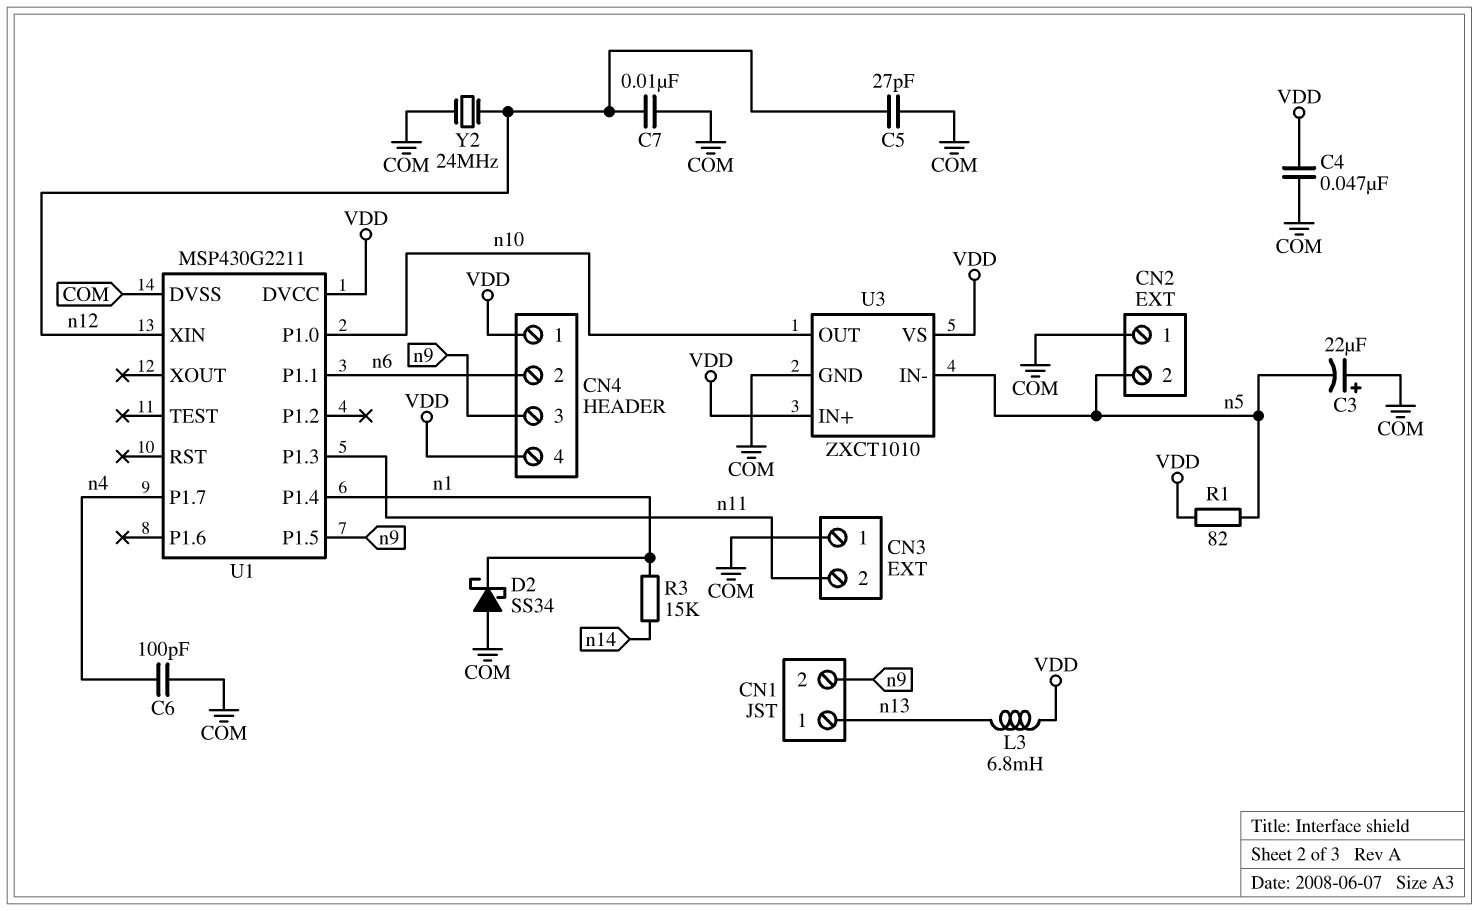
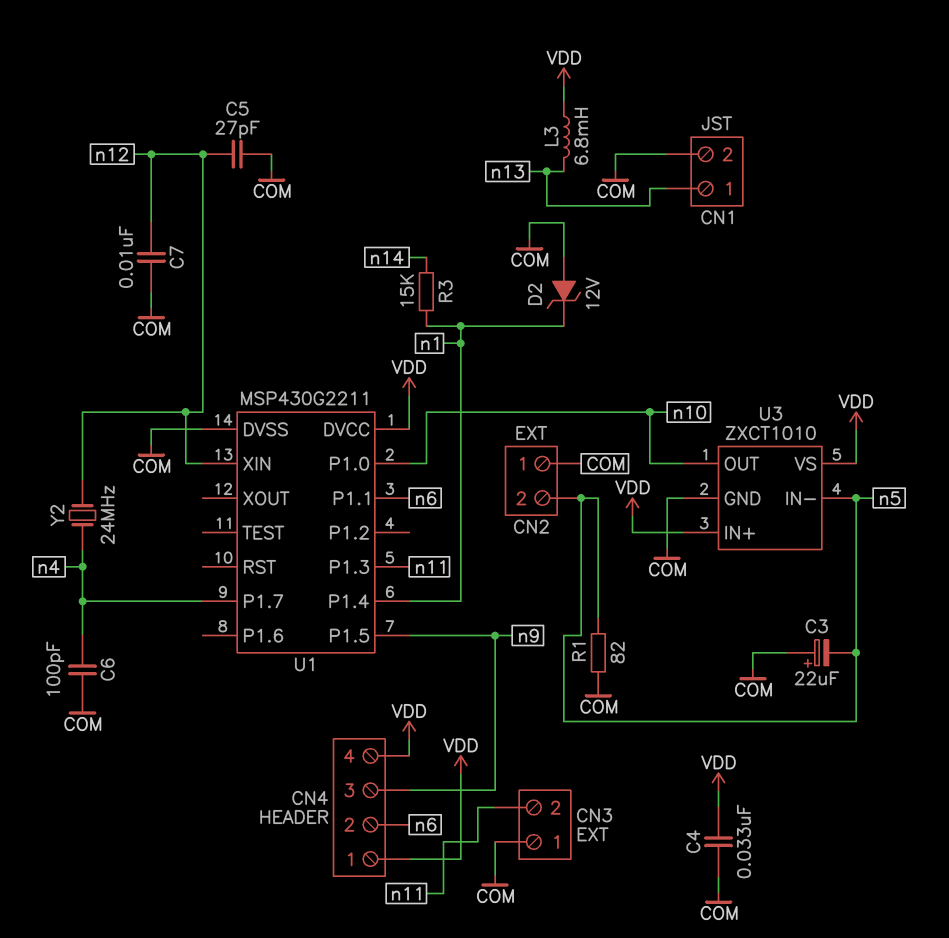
C4: 47nF (COM, VDD) -> 33nF (COM, VDD)
CN1 pin 2: n9 -> COM
D2: schottky SS34 (A COM, K n1) -> zener 12V (A COM, K n1)
R1: 82 (VDD, n5) -> 82 (COM, n5)
Y2: 24MHz (COM, n12) -> 24MHz (n4, n12)

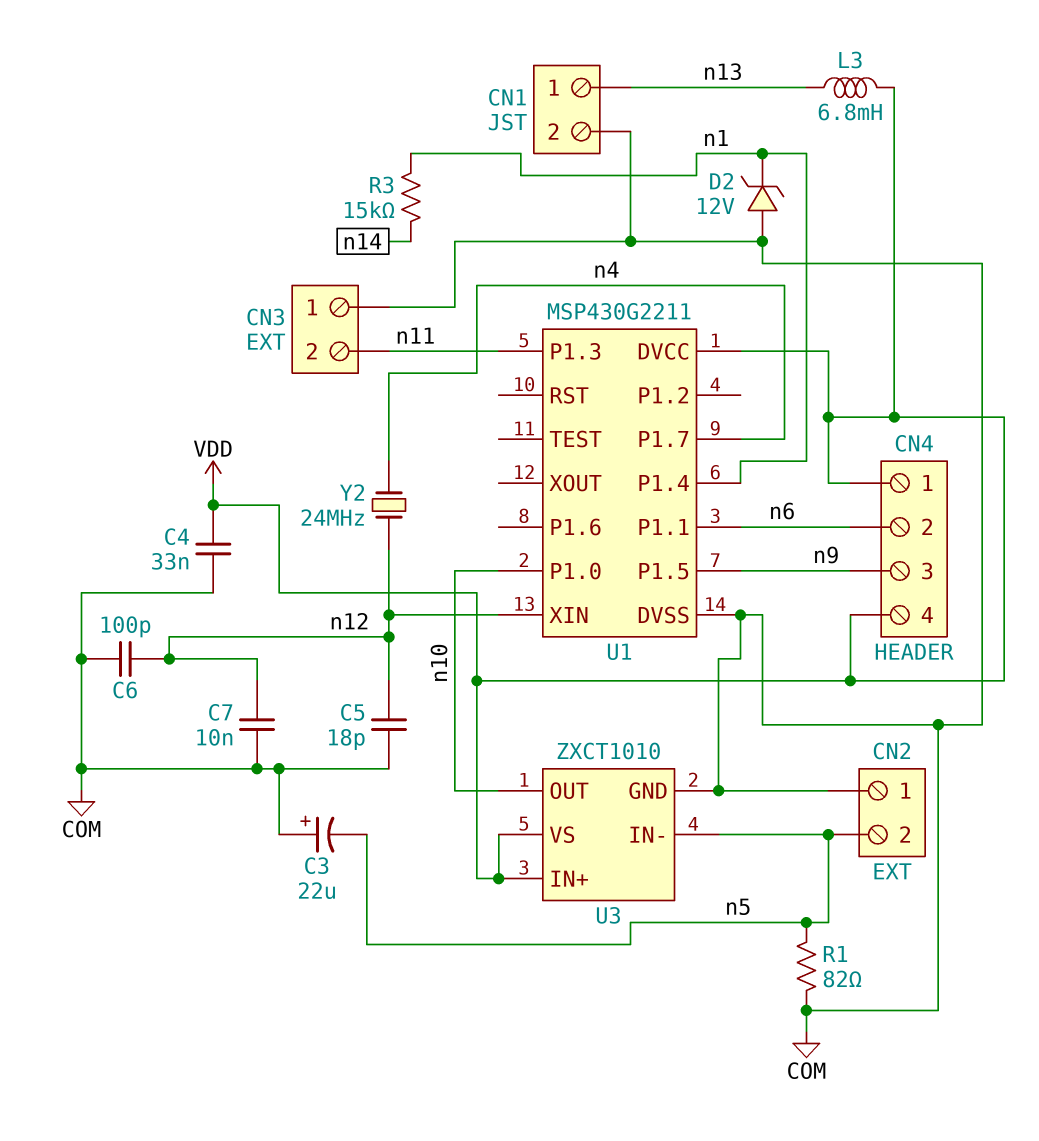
C5: 27pF (COM, n12) -> 18pF (COM, n12)
C6: 100pF (COM, n4) -> 100pF (COM, n12)

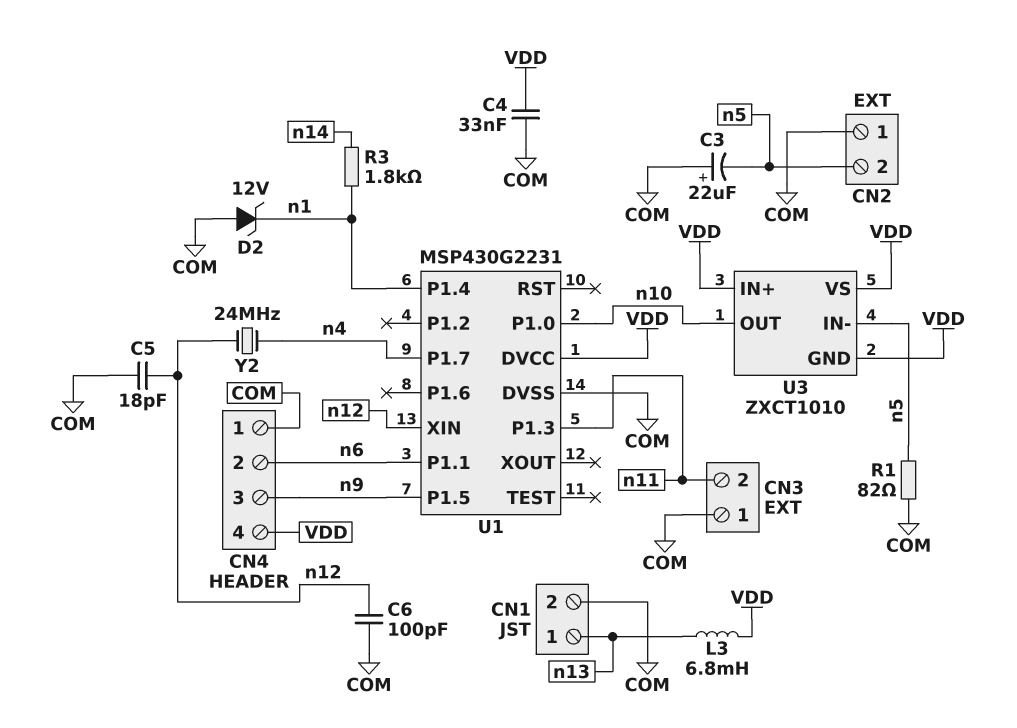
C7: 10nF (COM, n12) -> none
CN4 pin 1: VDD -> COM
R3: 15k (n1, n14) -> 1.8k (n1, n14)
U1: MSP430G2211 -> MSP430G2231
U3 pin GND: COM -> VDD

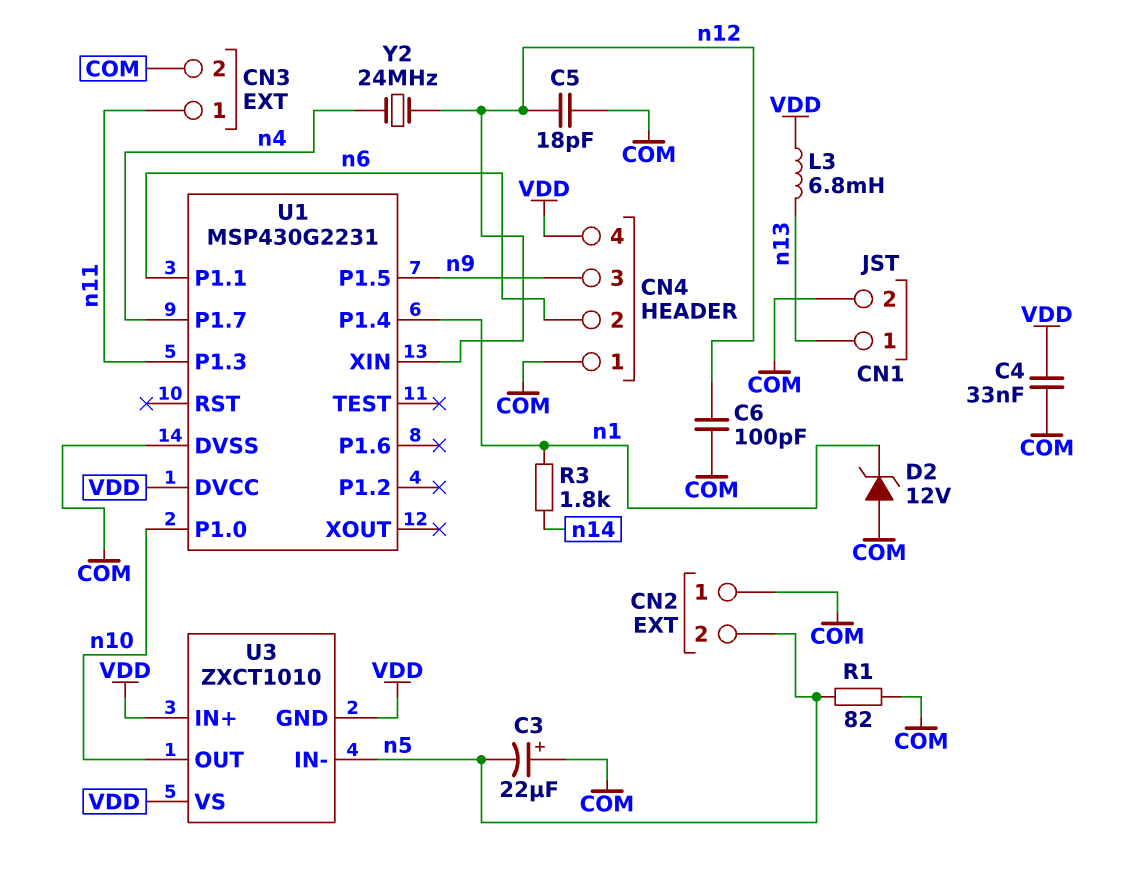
CN3 pin 1: COM -> n11
CN3 pin 2: n11 -> COM

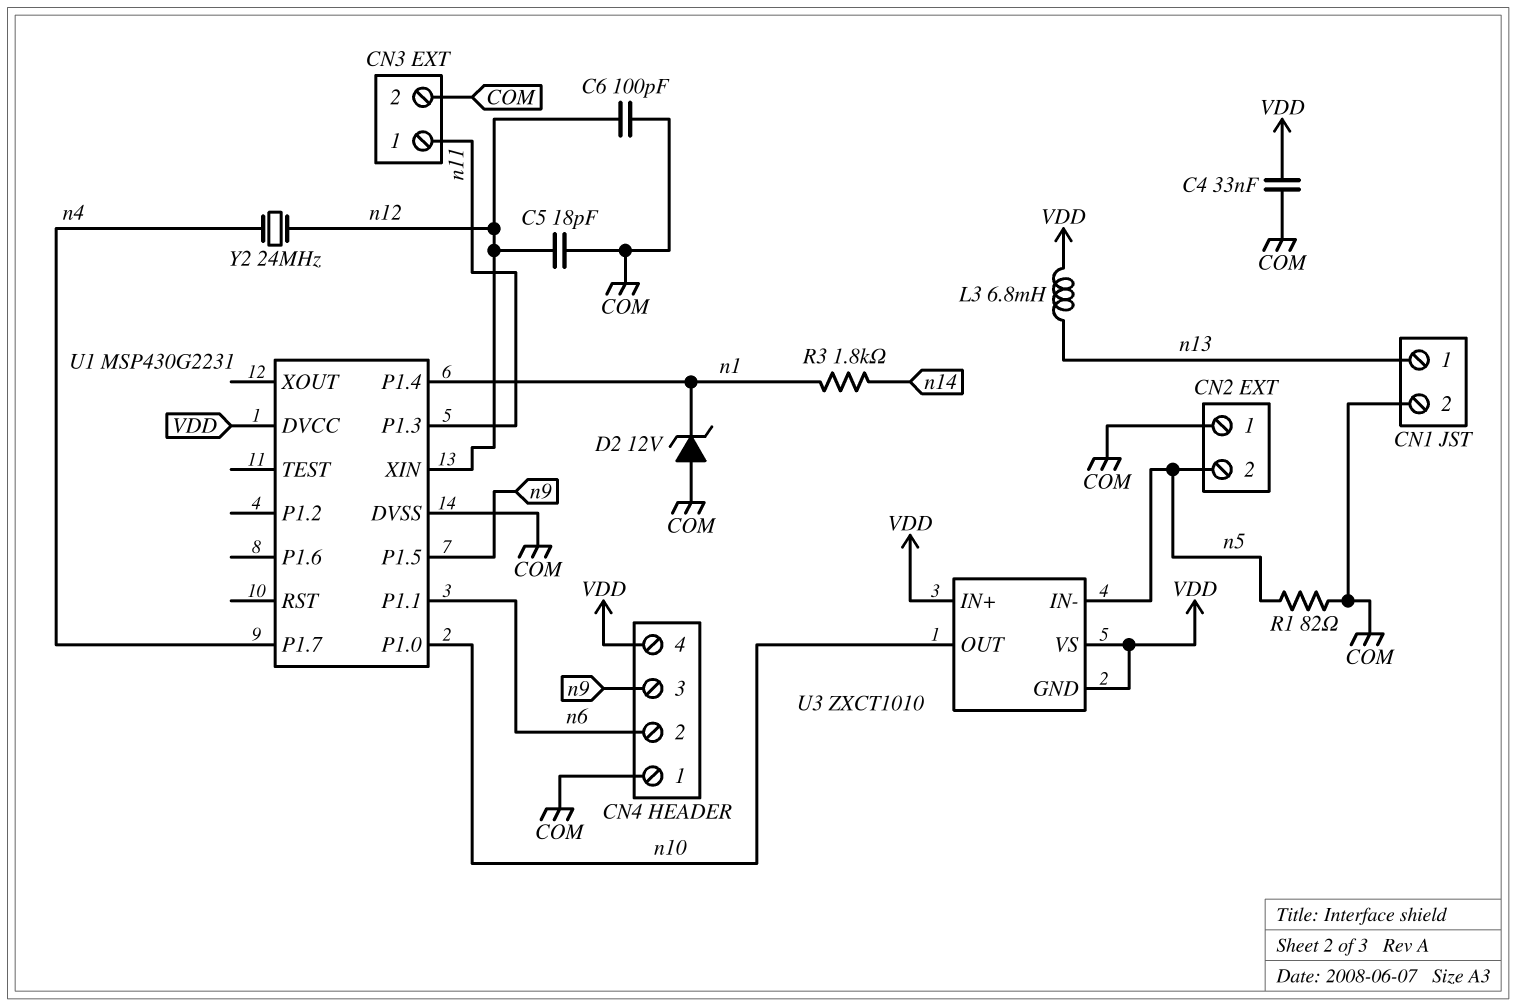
C3: 22uF (plus COM, minus n5) -> none

